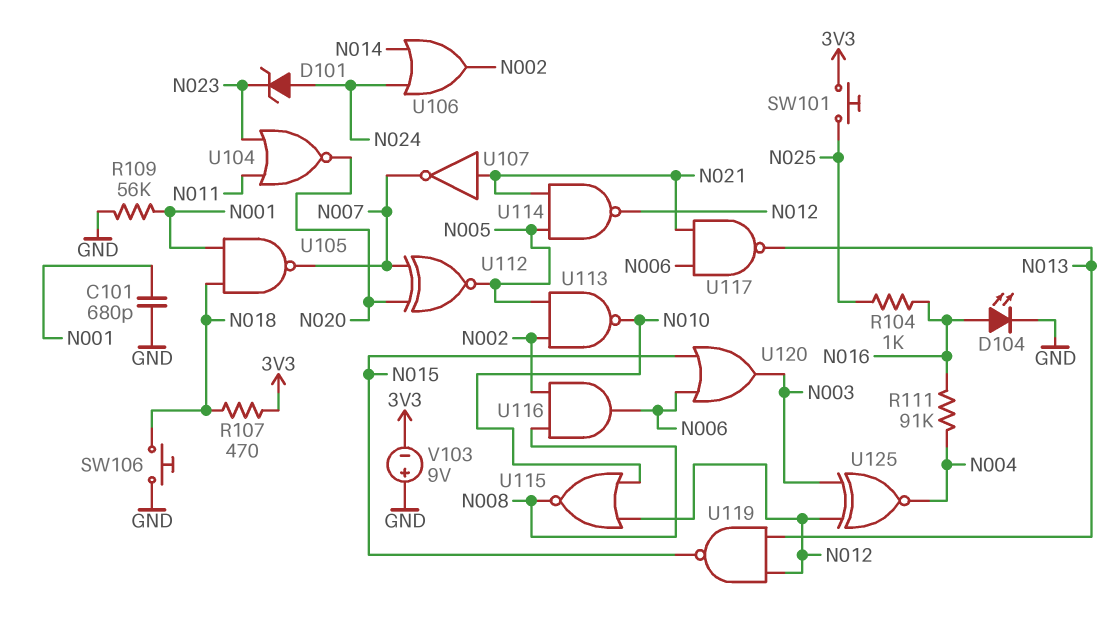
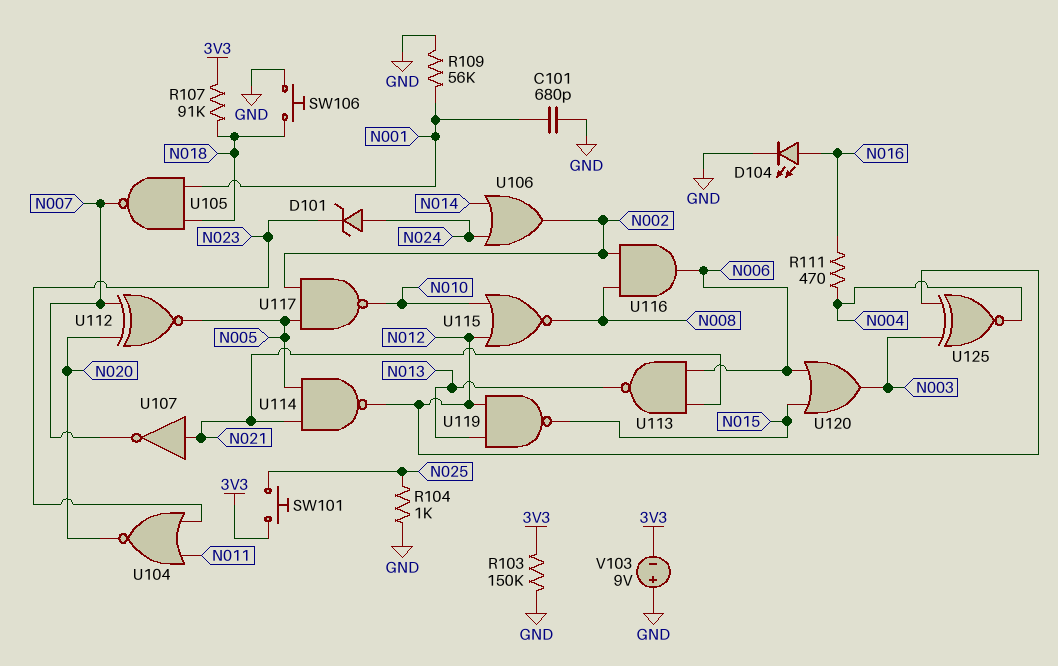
R103: none -> 150k (3V3, GND)
R104: 1k (N016, N025) -> 1k (GND, N025)
R107: 470 (3V3, N018) -> 91k (3V3, N018)
R111: 91k (N004, N016) -> 470 (N004, N016)
U113: NAND (in N002, in N005, out N010) -> NAND (in N006, in N021, out N013)
U117: NAND (in N006, in N021, out N013) -> NAND (in N002, in N005, out N010)

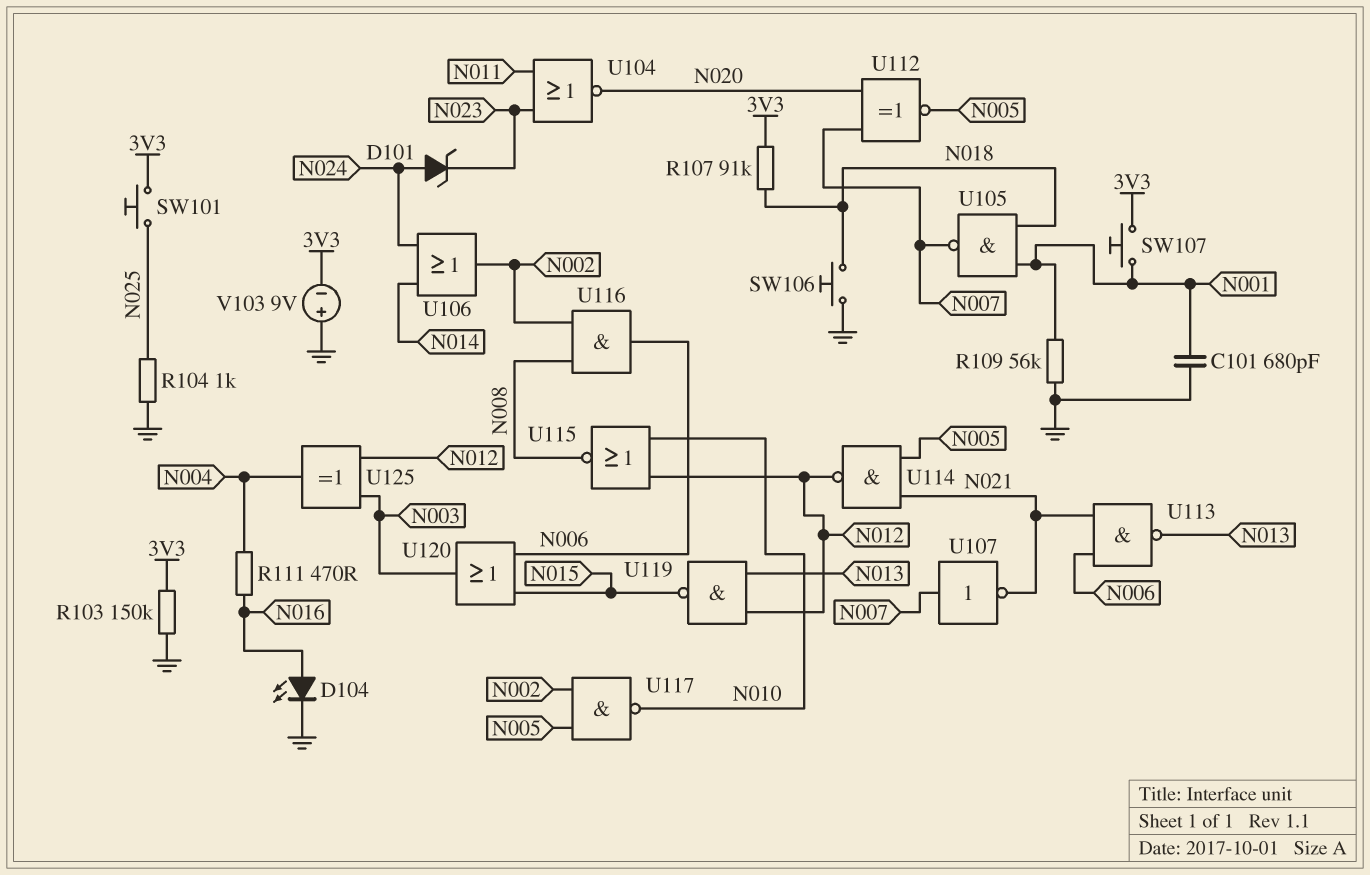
SW107: none -> button (3V3, N001)
U107: NOT (in N021, out N007) -> NOT (in N007, out N021)
U125: XNOR (in N003, in N012, out N004) -> XOR (in N003, in N012, out N004)

